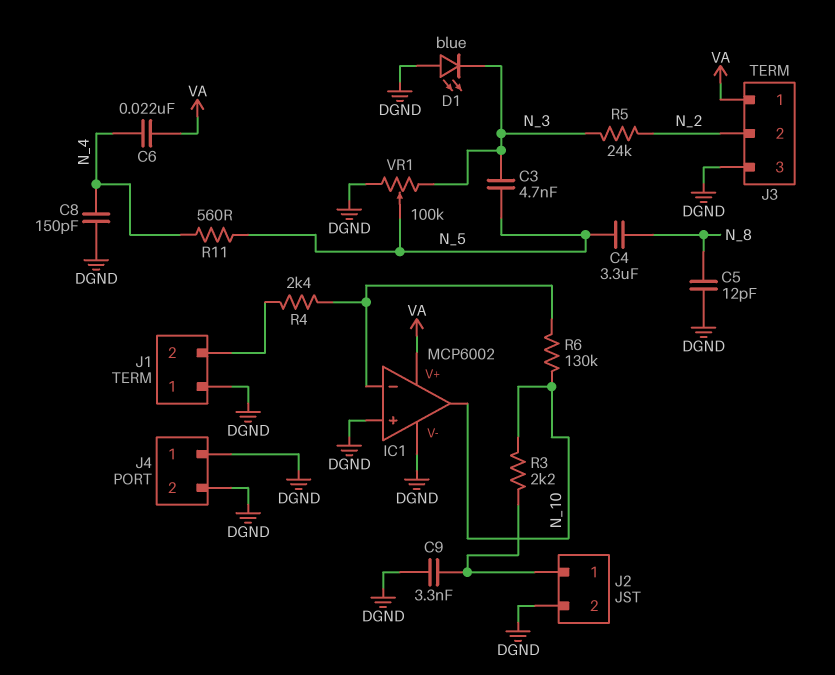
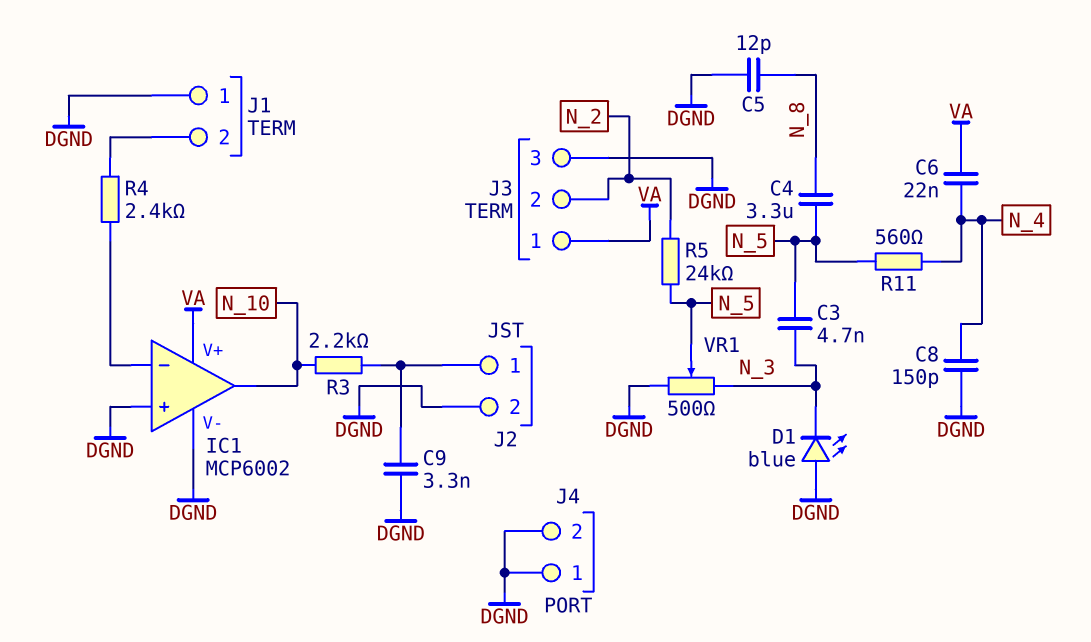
R5: 24k (N_2, N_3) -> 24k (N_2, N_5)
R6: 130k (IC1/in-, N_10) -> none
VR1: 100k (DGND, N_3, wiper N_5) -> 500 (DGND, N_3, wiper N_5)

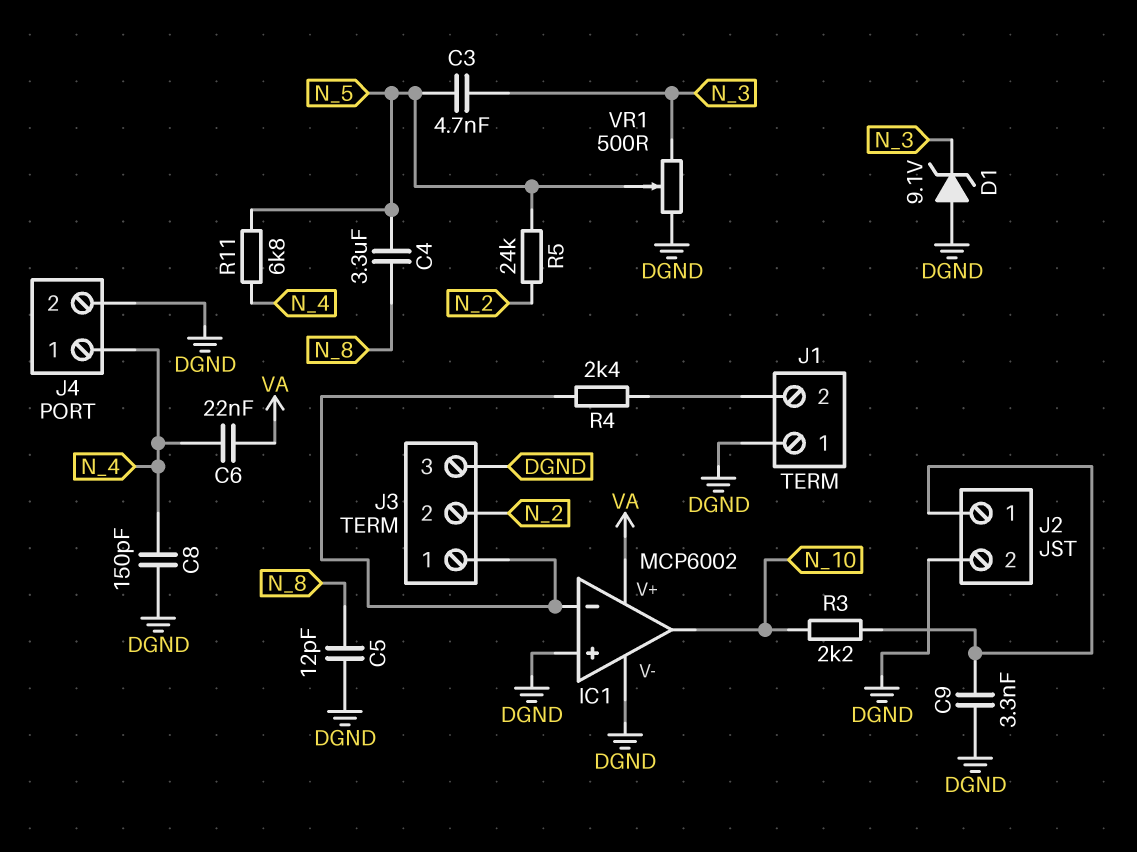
D1: LED blue (A DGND, K N_3) -> zener 9.1V (A DGND, K N_3)
J3 pin 1: VA -> IC1/in-
J4 pin 1: DGND -> N_4
R11: 560 (N_4, N_5) -> 6.8k (N_4, N_5)

